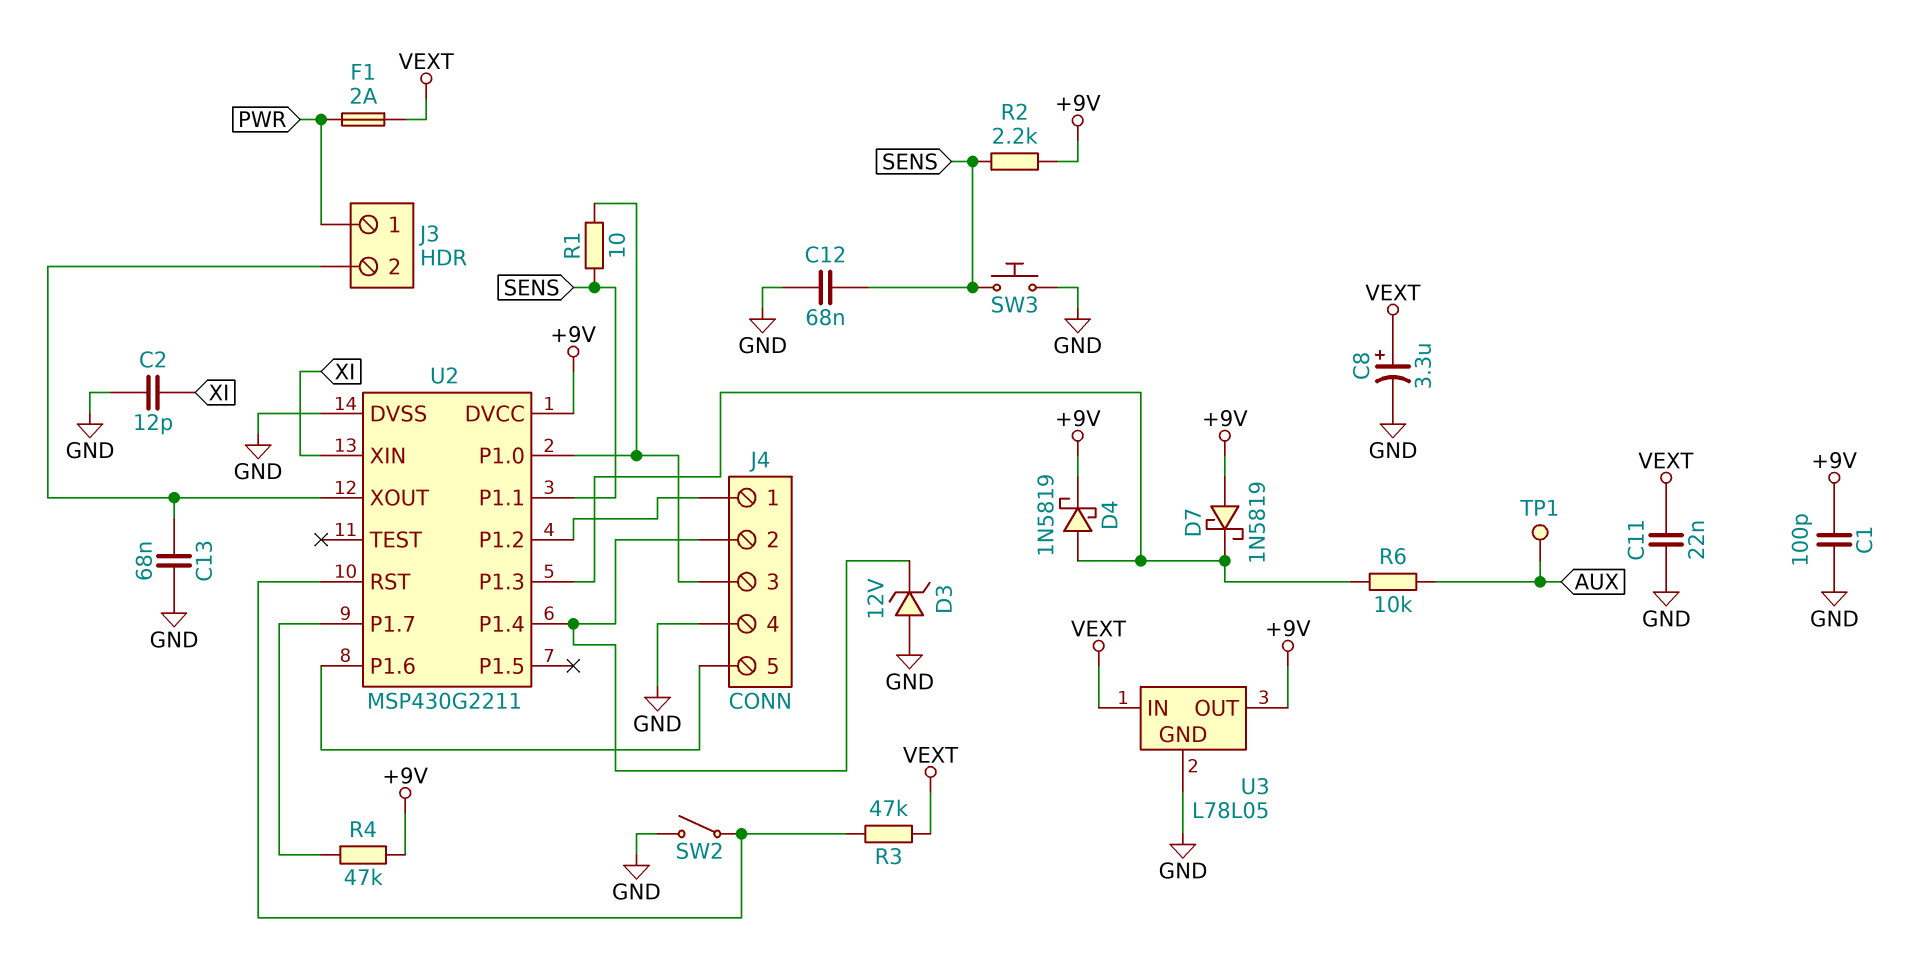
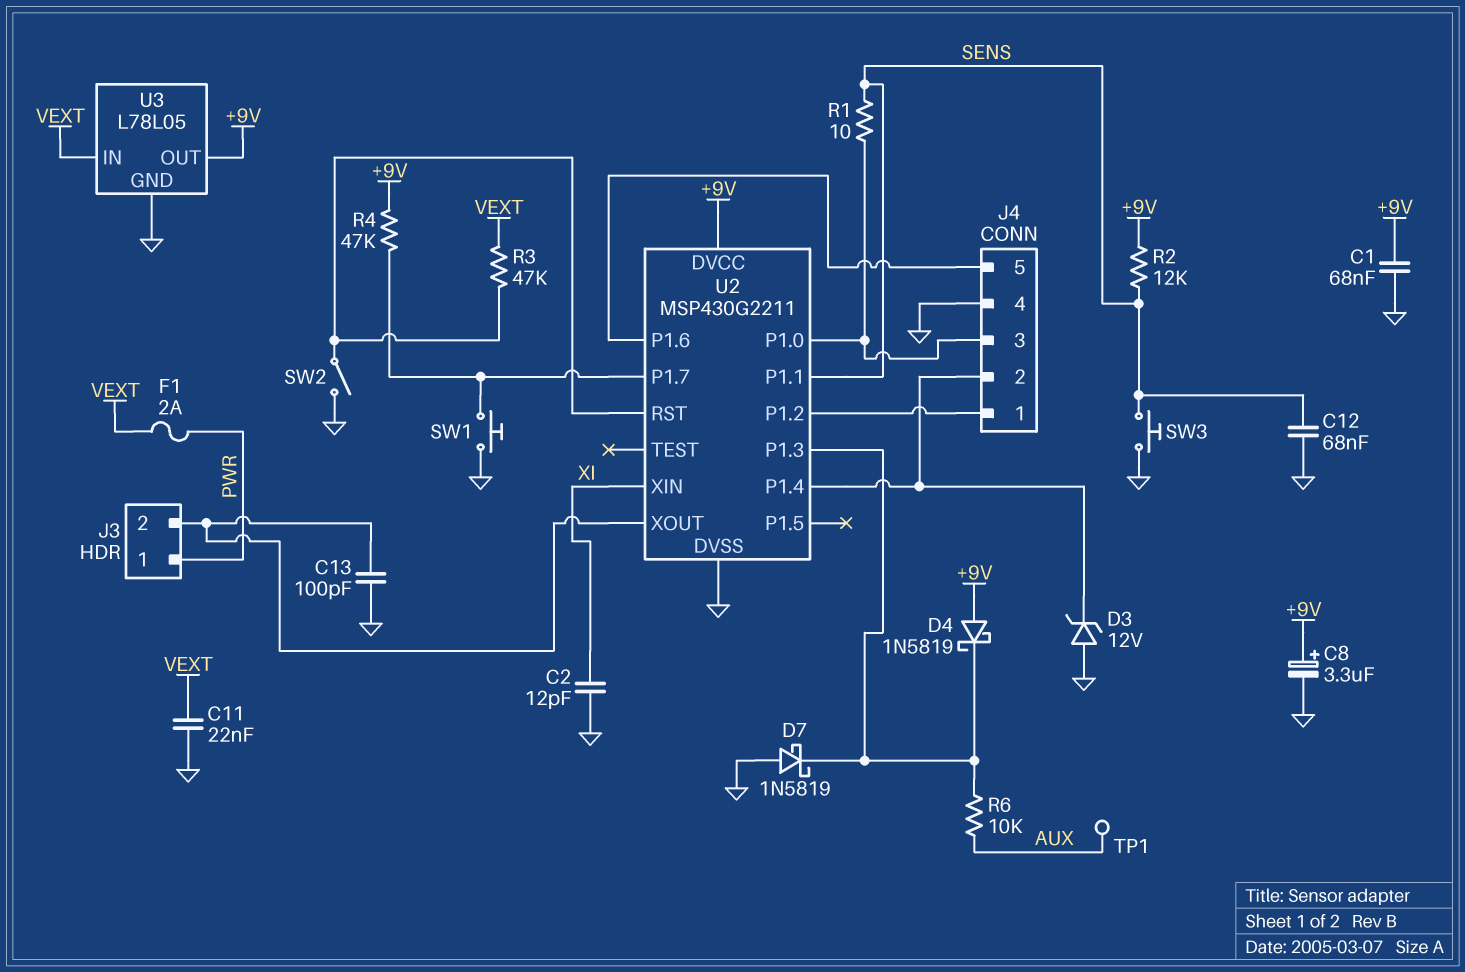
C1: 100pF (+9V, GND) -> 68nF (+9V, GND)
C8: 3.3uF (plus VEXT, minus GND) -> 3.3uF (plus +9V, minus GND)
C13: 68nF (GND, J3/2) -> 100pF (GND, J3/2)
D4: schottky 1N5819 (A U2/P1.3, K +9V) -> schottky 1N5819 (A +9V, K U2/P1.3)
D7: schottky 1N5819 (A +9V, K U2/P1.3) -> schottky 1N5819 (A GND, K U2/P1.3)
R2: 2.2k (+9V, SENS) -> 12k (+9V, SENS)
SW1: none -> button (GND, U2/P1.7)

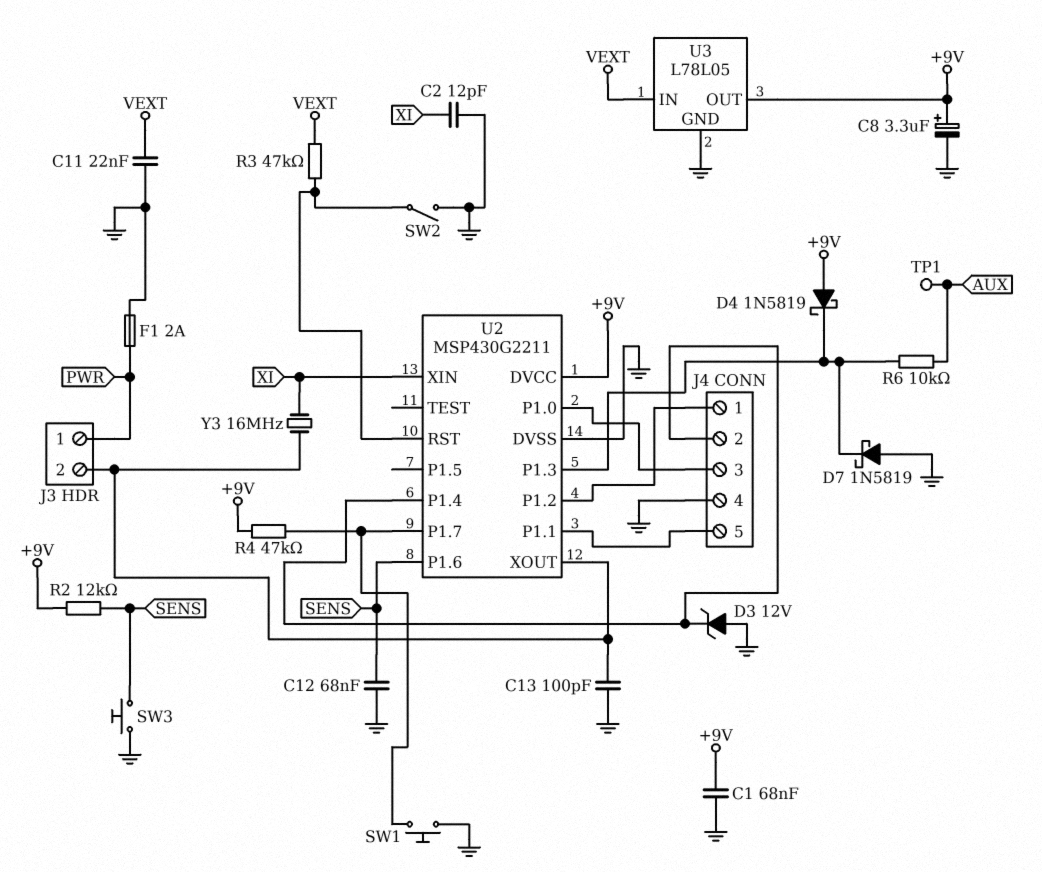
F1: 2A (PWR, VEXT) -> 2A (GND, PWR)
R1: 10 (J4/3, SENS) -> none
U2 pin P1.1: SENS -> J4/5
U2 pin P1.6: J4/5 -> SENS
Y3: none -> 16MHz (J3/2, XI)

